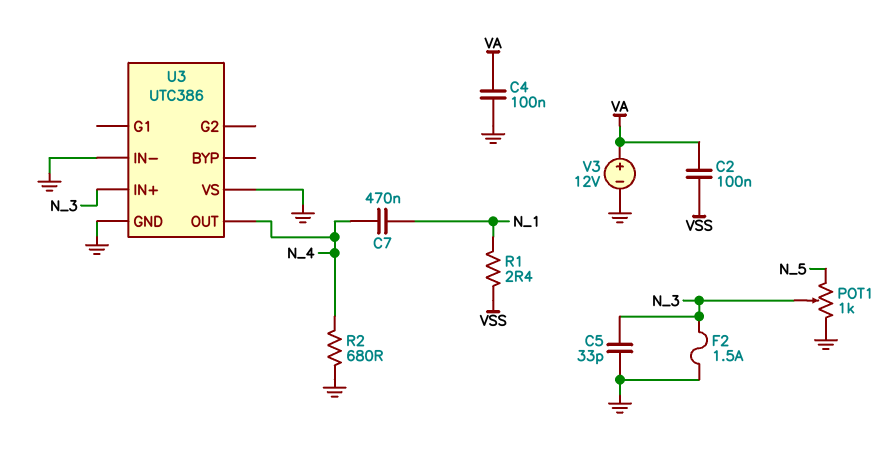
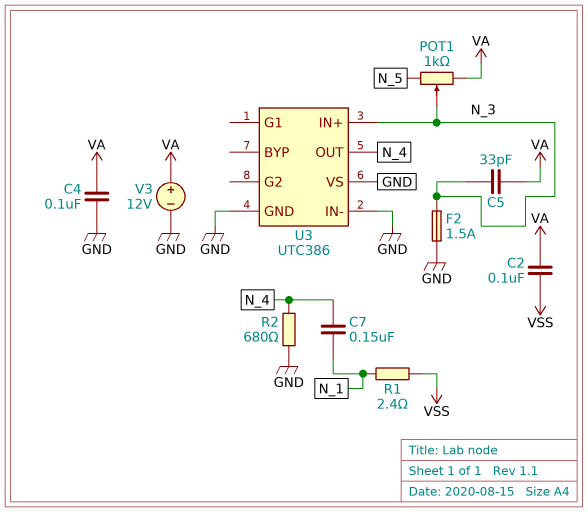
C5: 33pF (GND, N_3) -> 33pF (N_3, VA)
C7: 470nF (N_1, N_4) -> 150nF (N_1, N_4)
POT1: 1k (GND, N_5, wiper N_3) -> 1k (N_5, VA, wiper N_3)

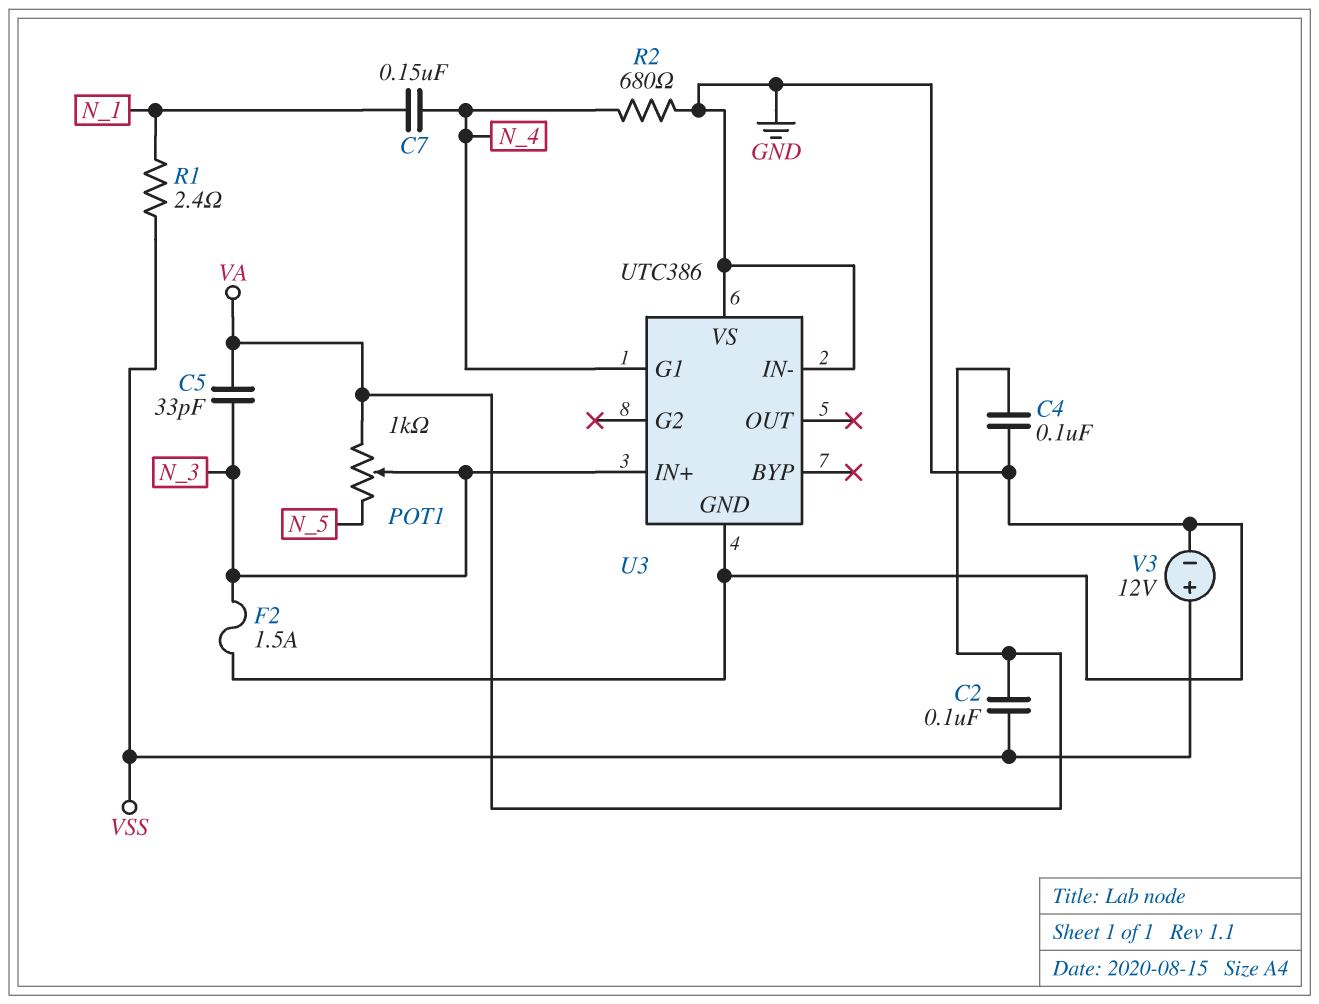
U3 pin G1: none -> N_4
U3 pin OUT: N_4 -> none
V3: 12V (plus VA, minus GND) -> 12V (plus VSS, minus GND)

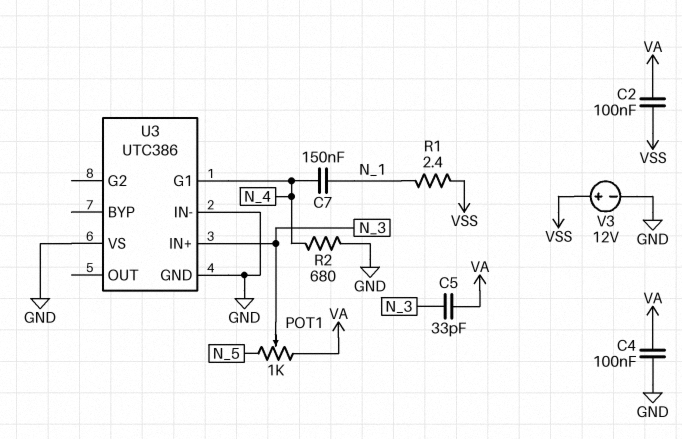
F2: 1.5A (GND, N_3) -> none

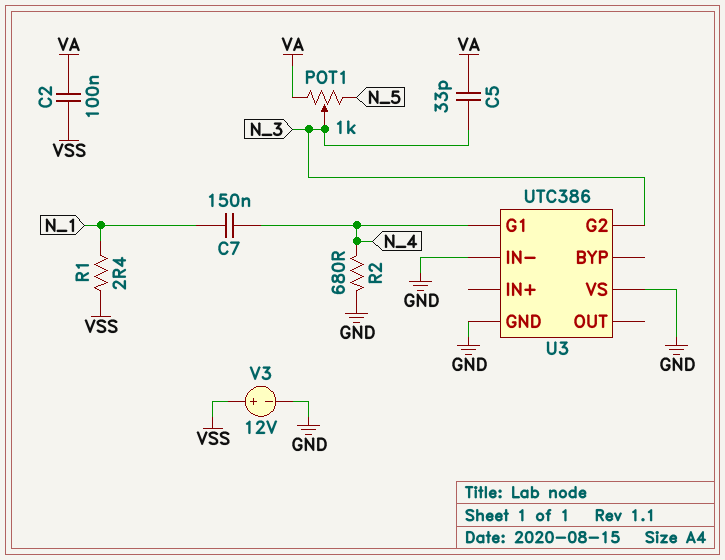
C4: 100nF (GND, VA) -> none
U3 pin G2: none -> N_3
U3 pin IN+: N_3 -> none

